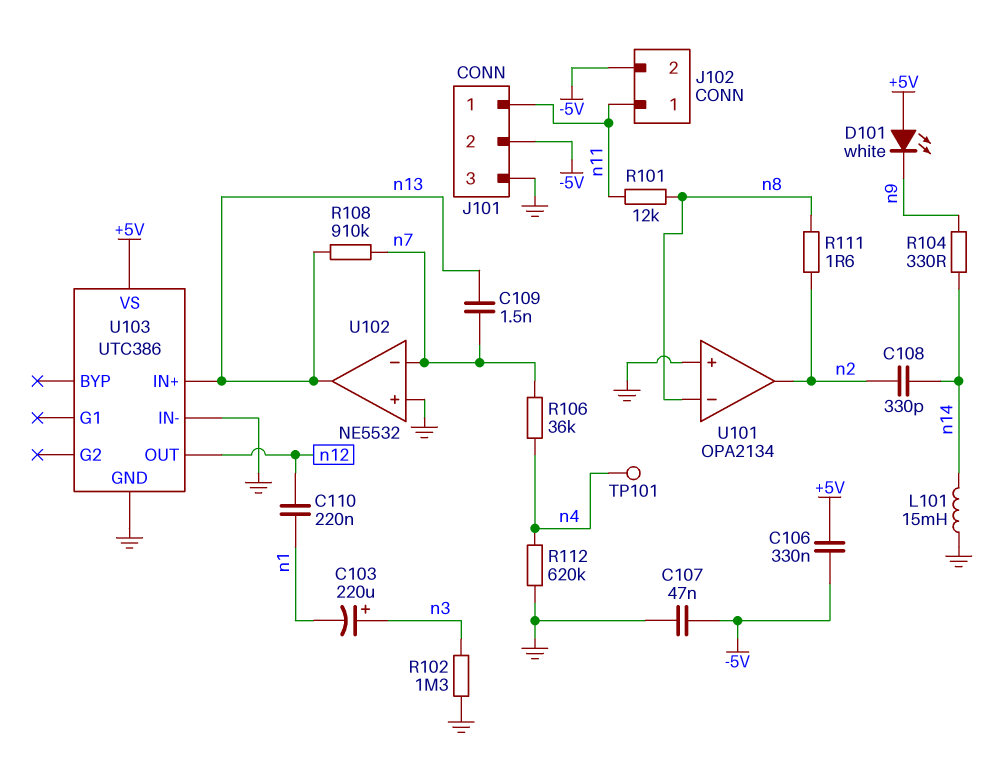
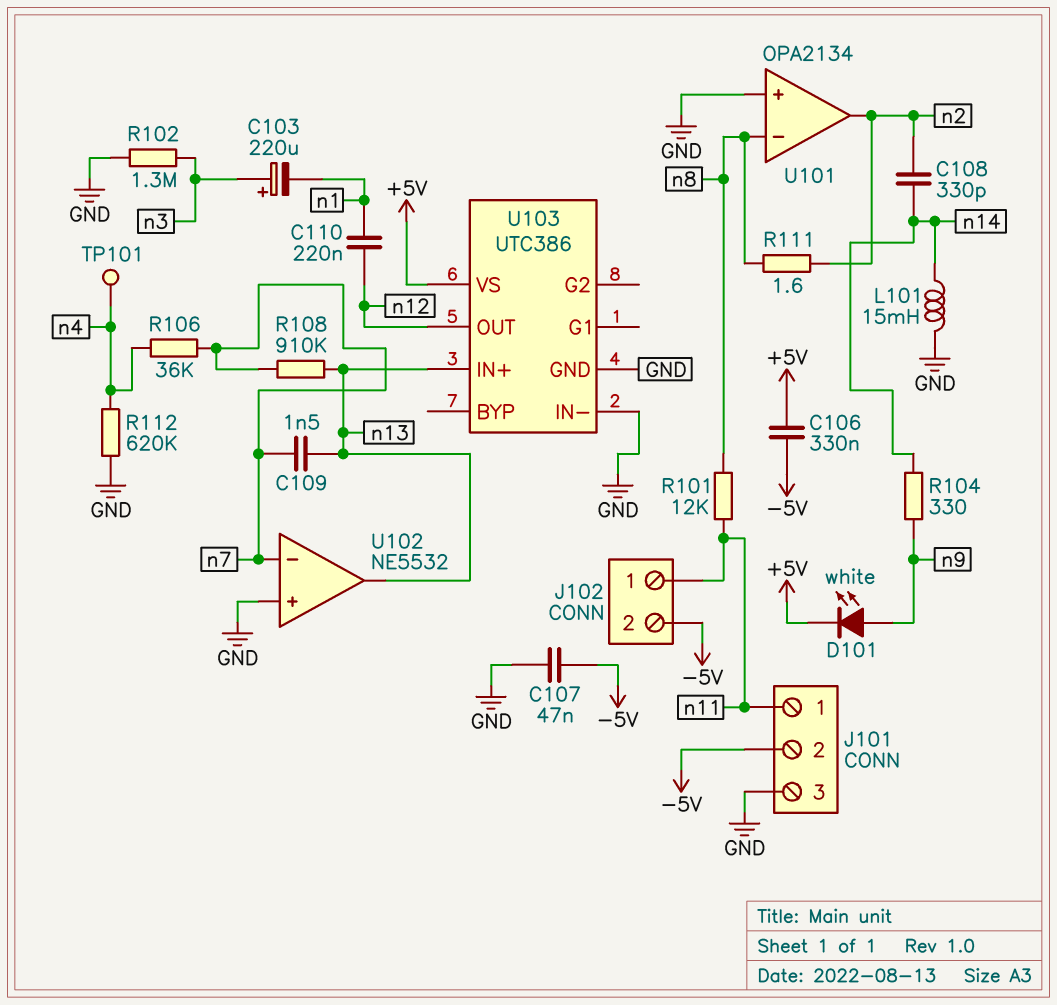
D101: LED white (A +5V, K n9) -> LED white (A n9, K +5V)

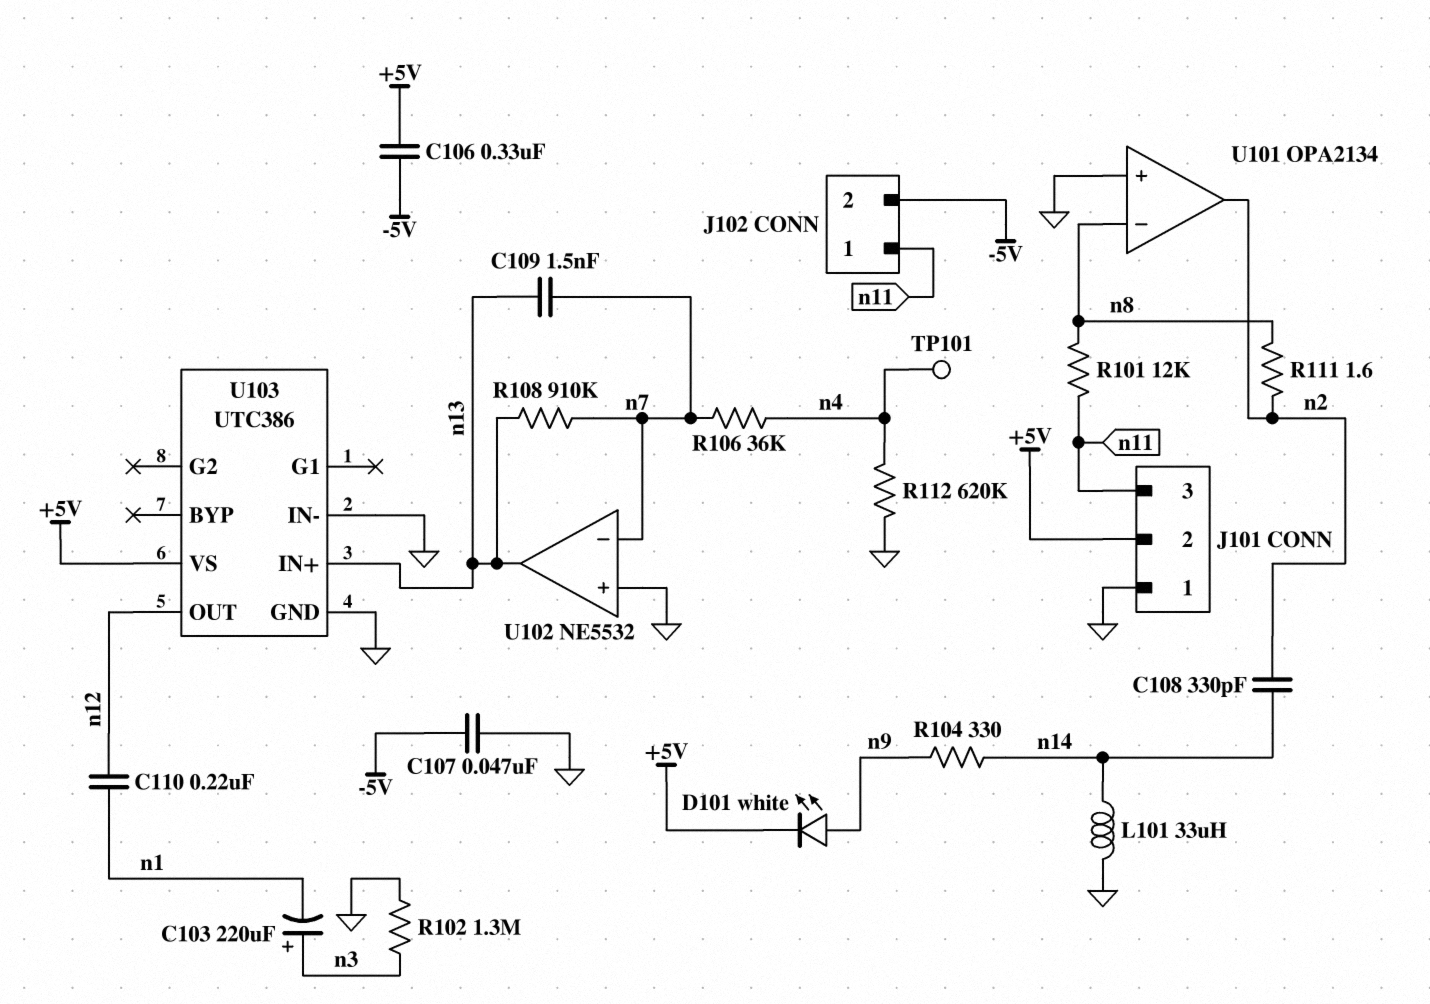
J101 pin 1: n11 -> GND
J101 pin 2: -5V -> +5V
J101 pin 3: GND -> n11
L101: 15mH (GND, n14) -> 33uH (GND, n14)

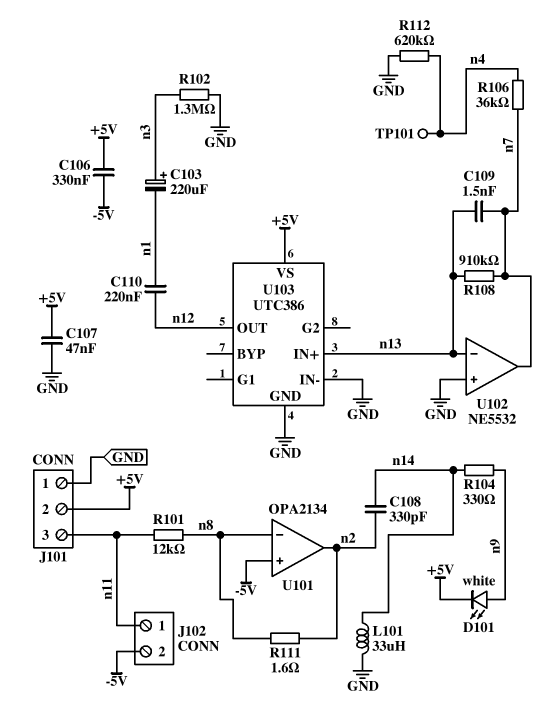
C107: 47nF (-5V, GND) -> 47nF (+5V, GND)
U101 pin in+: GND -> -5V
U102 pin in-: n7 -> n13
U102 pin out: n13 -> n7

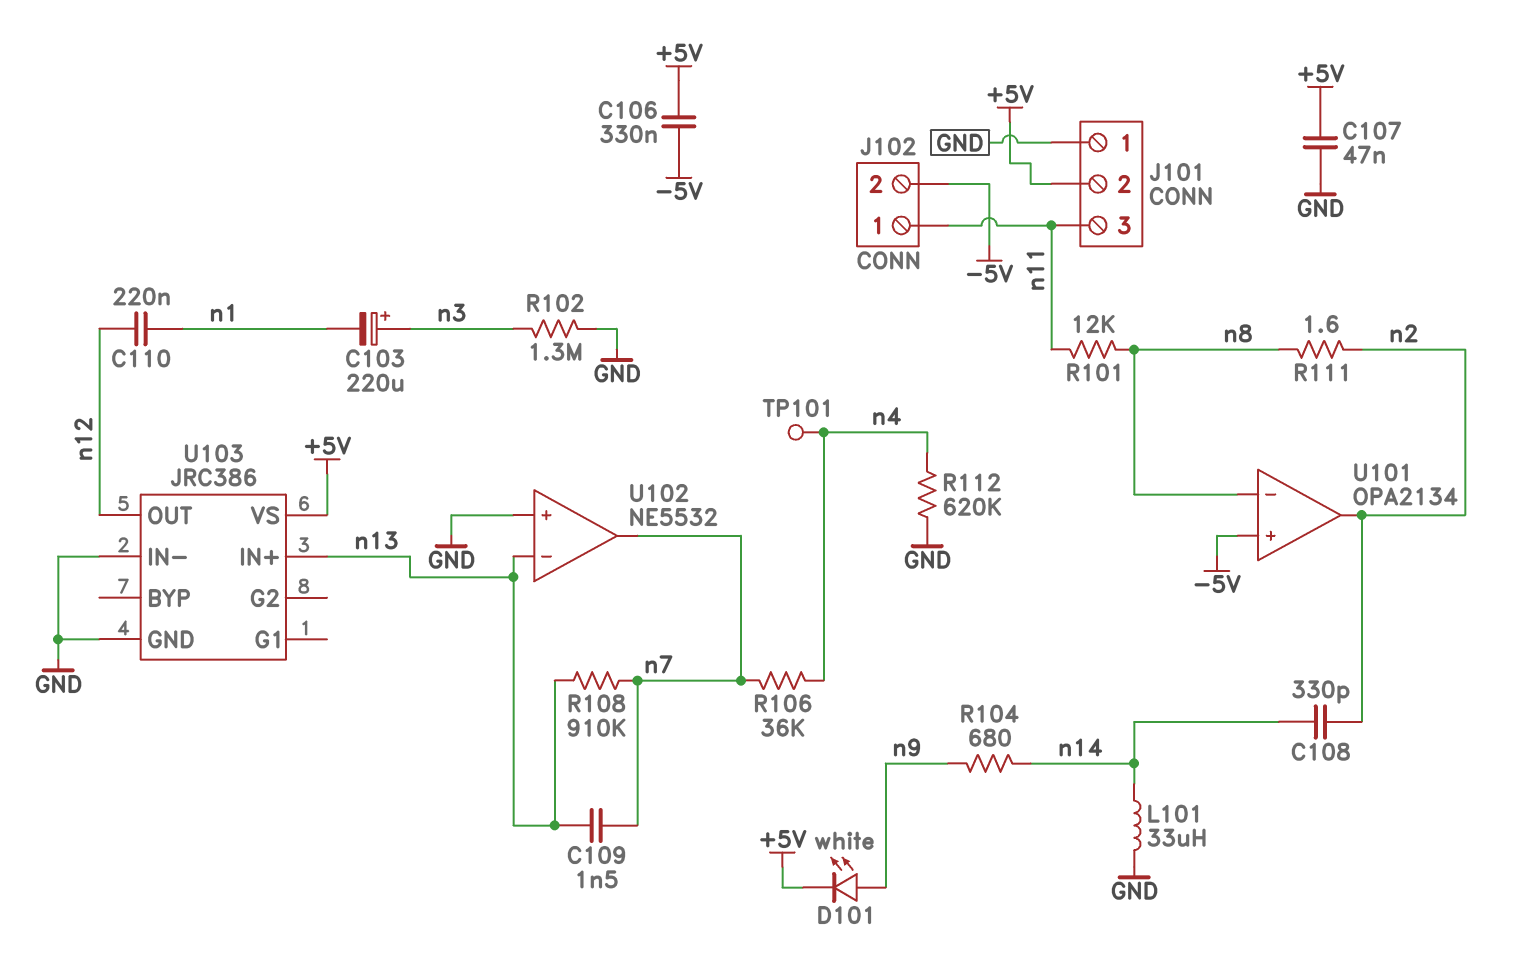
R104: 330 (n9, n14) -> 680 (n9, n14)
U103: UTC386 -> JRC386

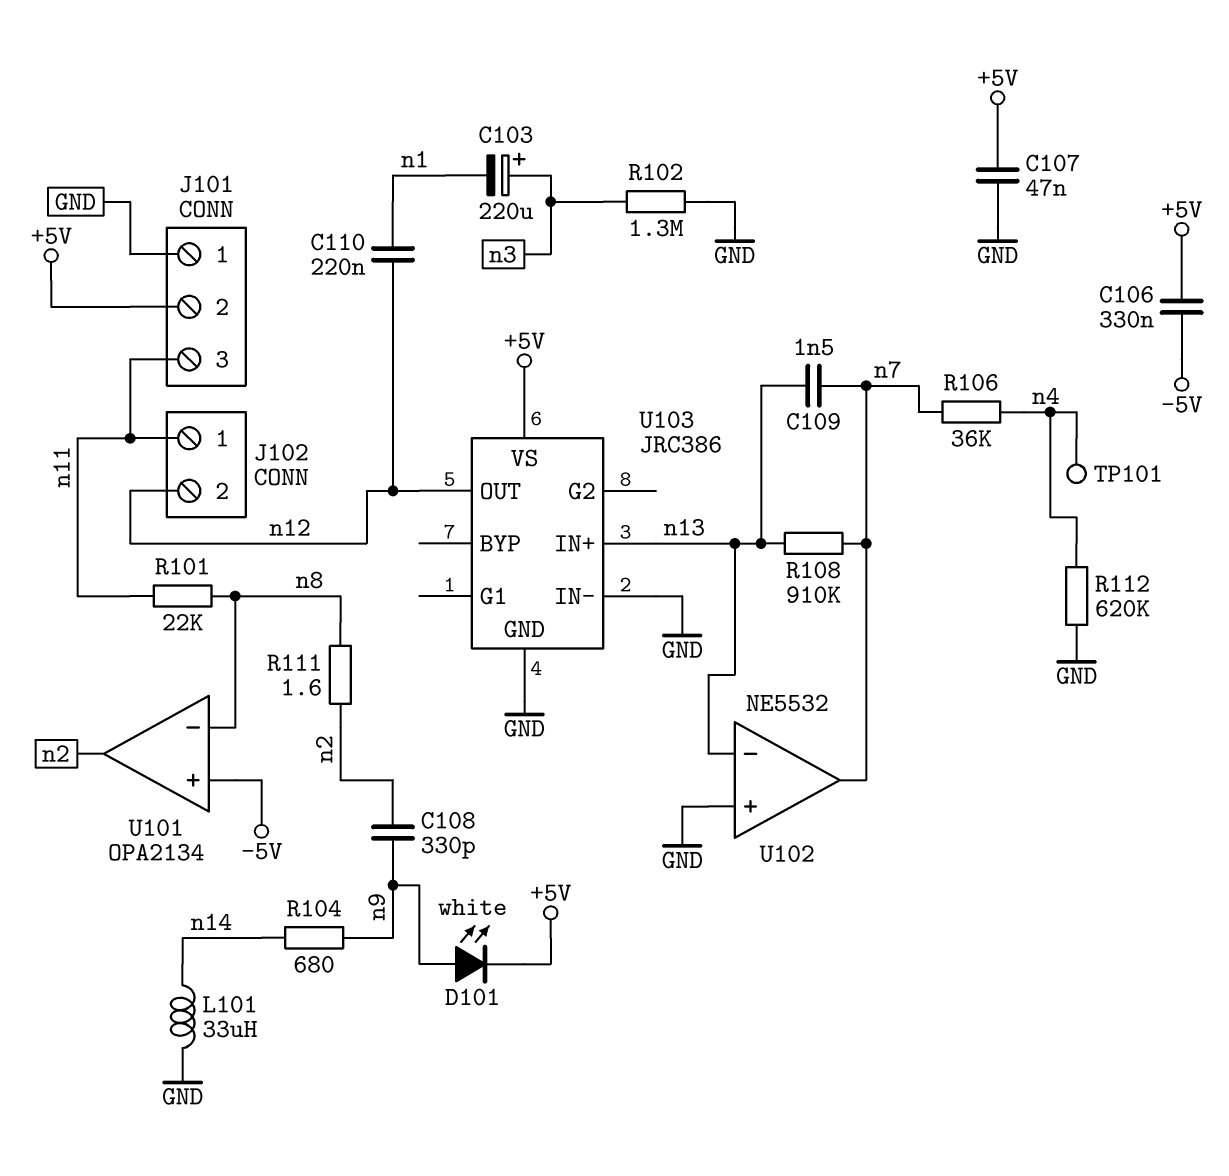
C108: 330pF (n2, n14) -> 330pF (n2, n9)
J102 pin 2: -5V -> n12
R101: 12k (n8, n11) -> 22k (n8, n11)

